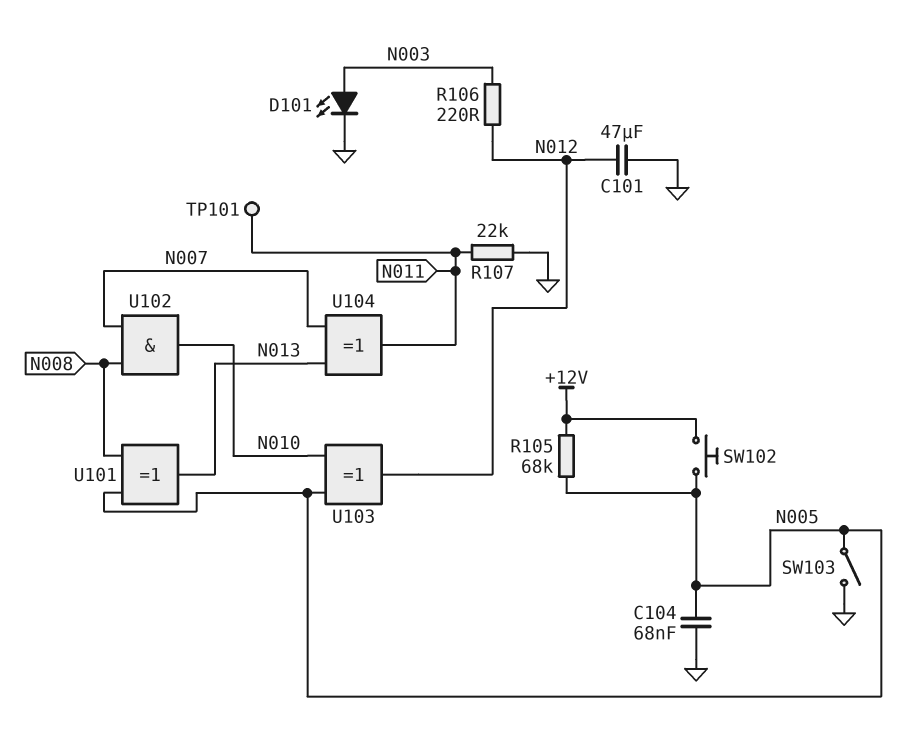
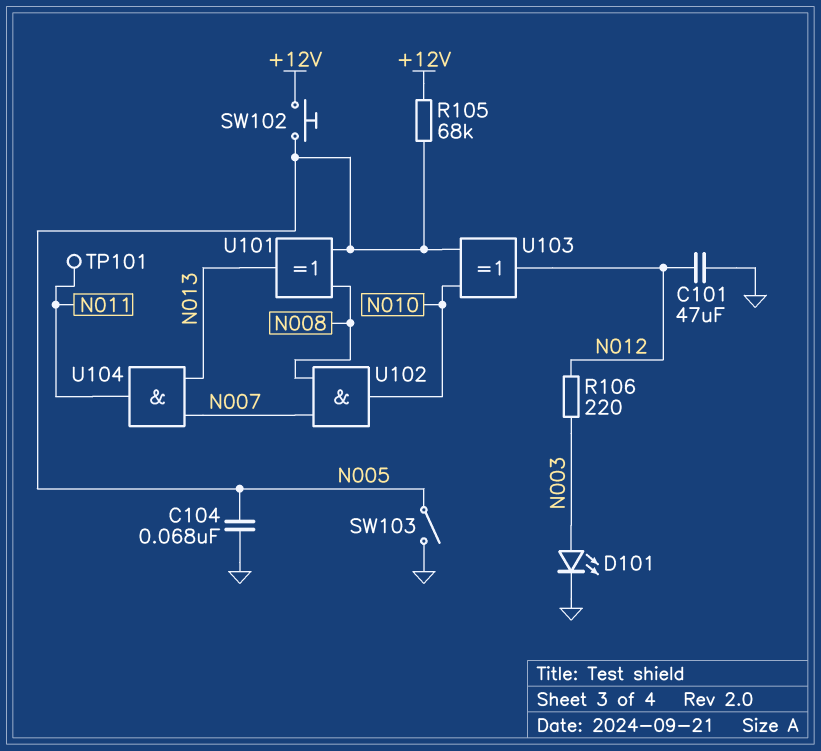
R107: 22k (GND, N011) -> none
U104: XOR (in N007, in N013, out N011) -> AND (in N007, in N013, out N011)

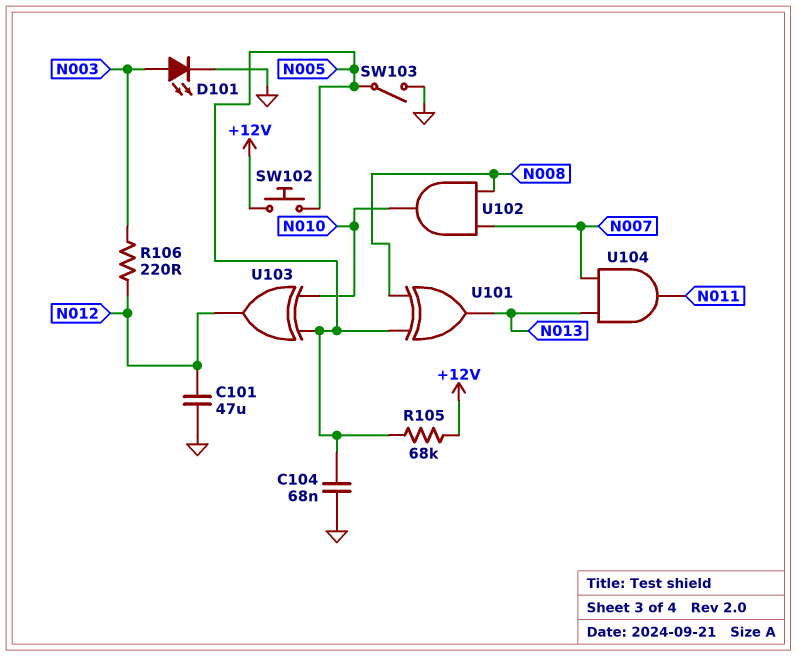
TP101: test point (N011) -> none

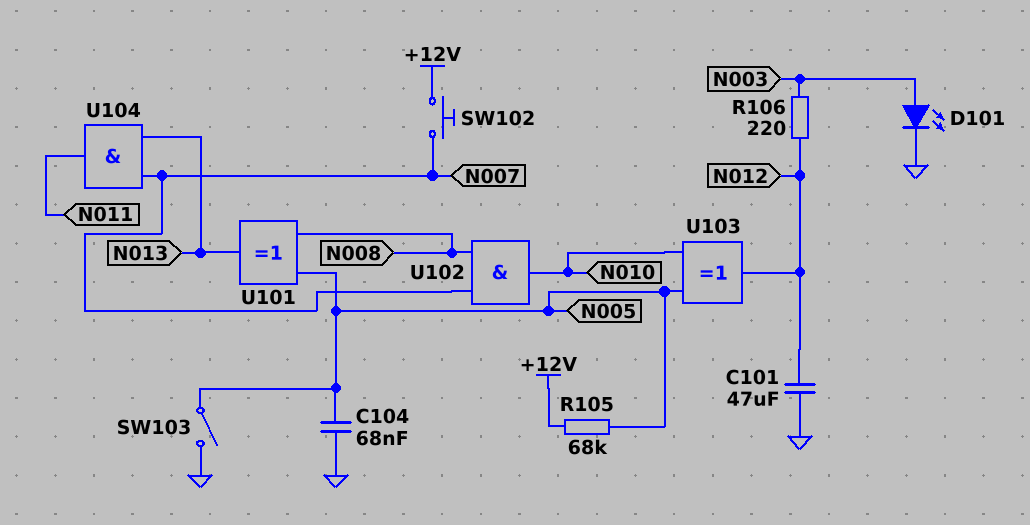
SW102: button (+12V, N005) -> button (+12V, N007)

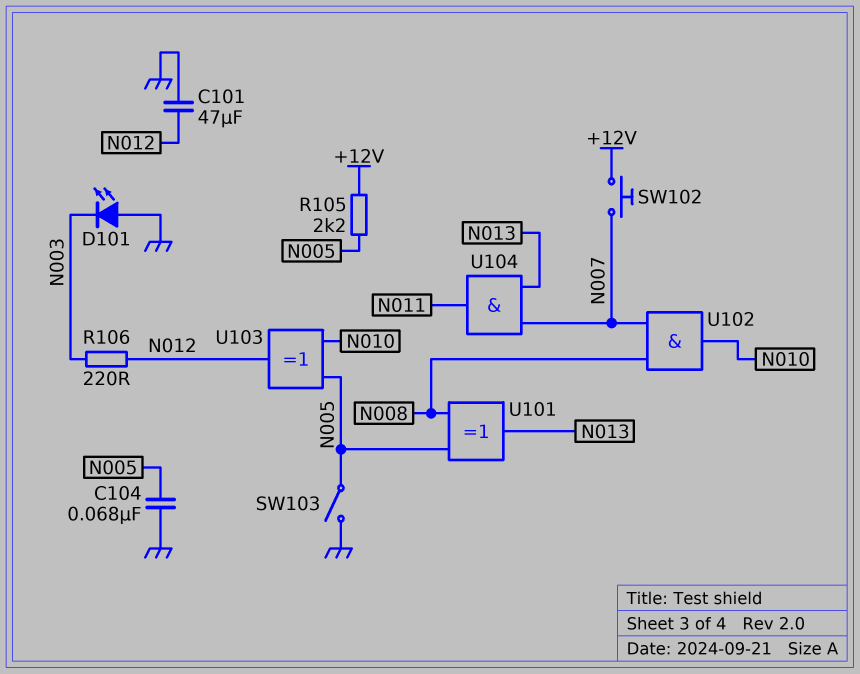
D101: LED (A N003, K GND) -> LED (A GND, K N003)
R105: 68k (+12V, N005) -> 2.2k (+12V, N005)

